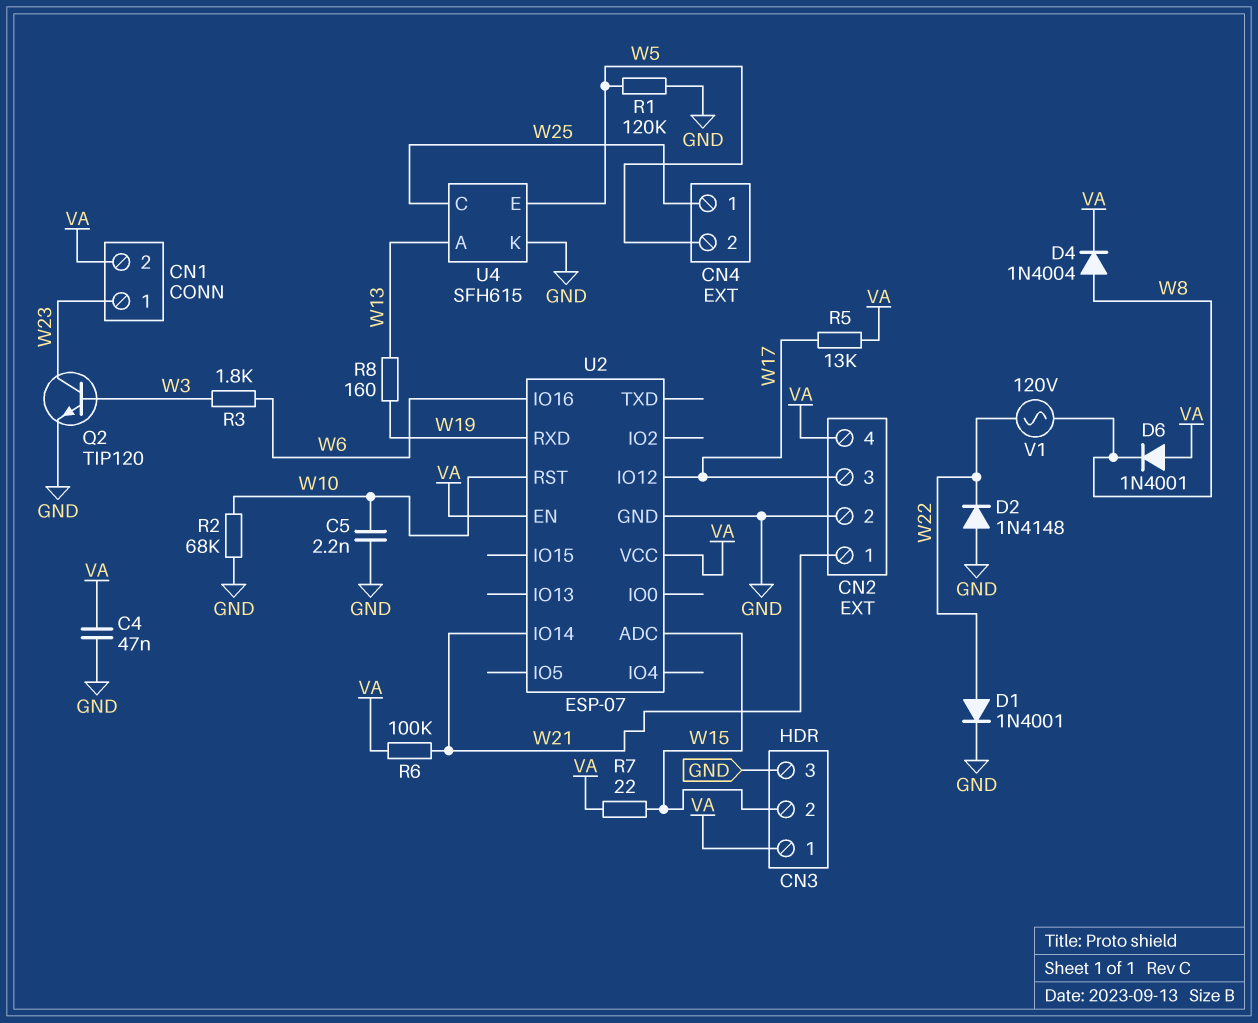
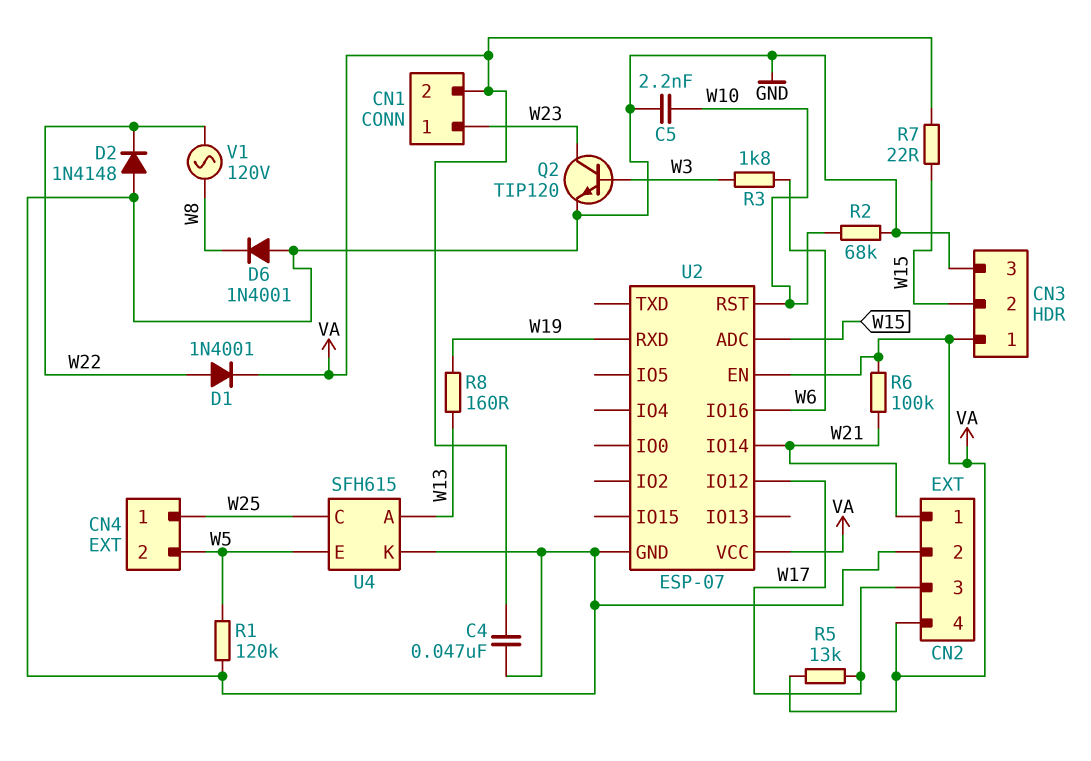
D1: diode 1N4001 (A W22, K GND) -> diode 1N4001 (A W22, K VA)
D4: diode 1N4004 (A W8, K VA) -> none
D6: diode 1N4001 (A VA, K W8) -> diode 1N4001 (A GND, K W8)

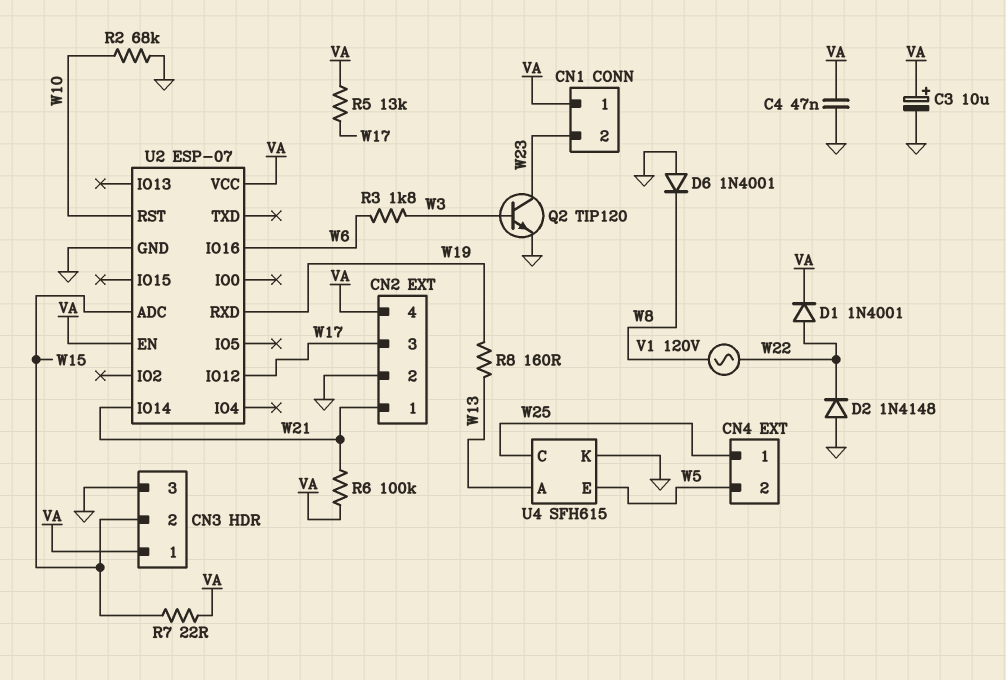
C3: none -> 10uF (plus VA, minus GND)
C5: 2.2nF (GND, W10) -> none
CN1 pin 1: W23 -> VA
CN1 pin 2: VA -> W23
R1: 120k (GND, W5) -> none

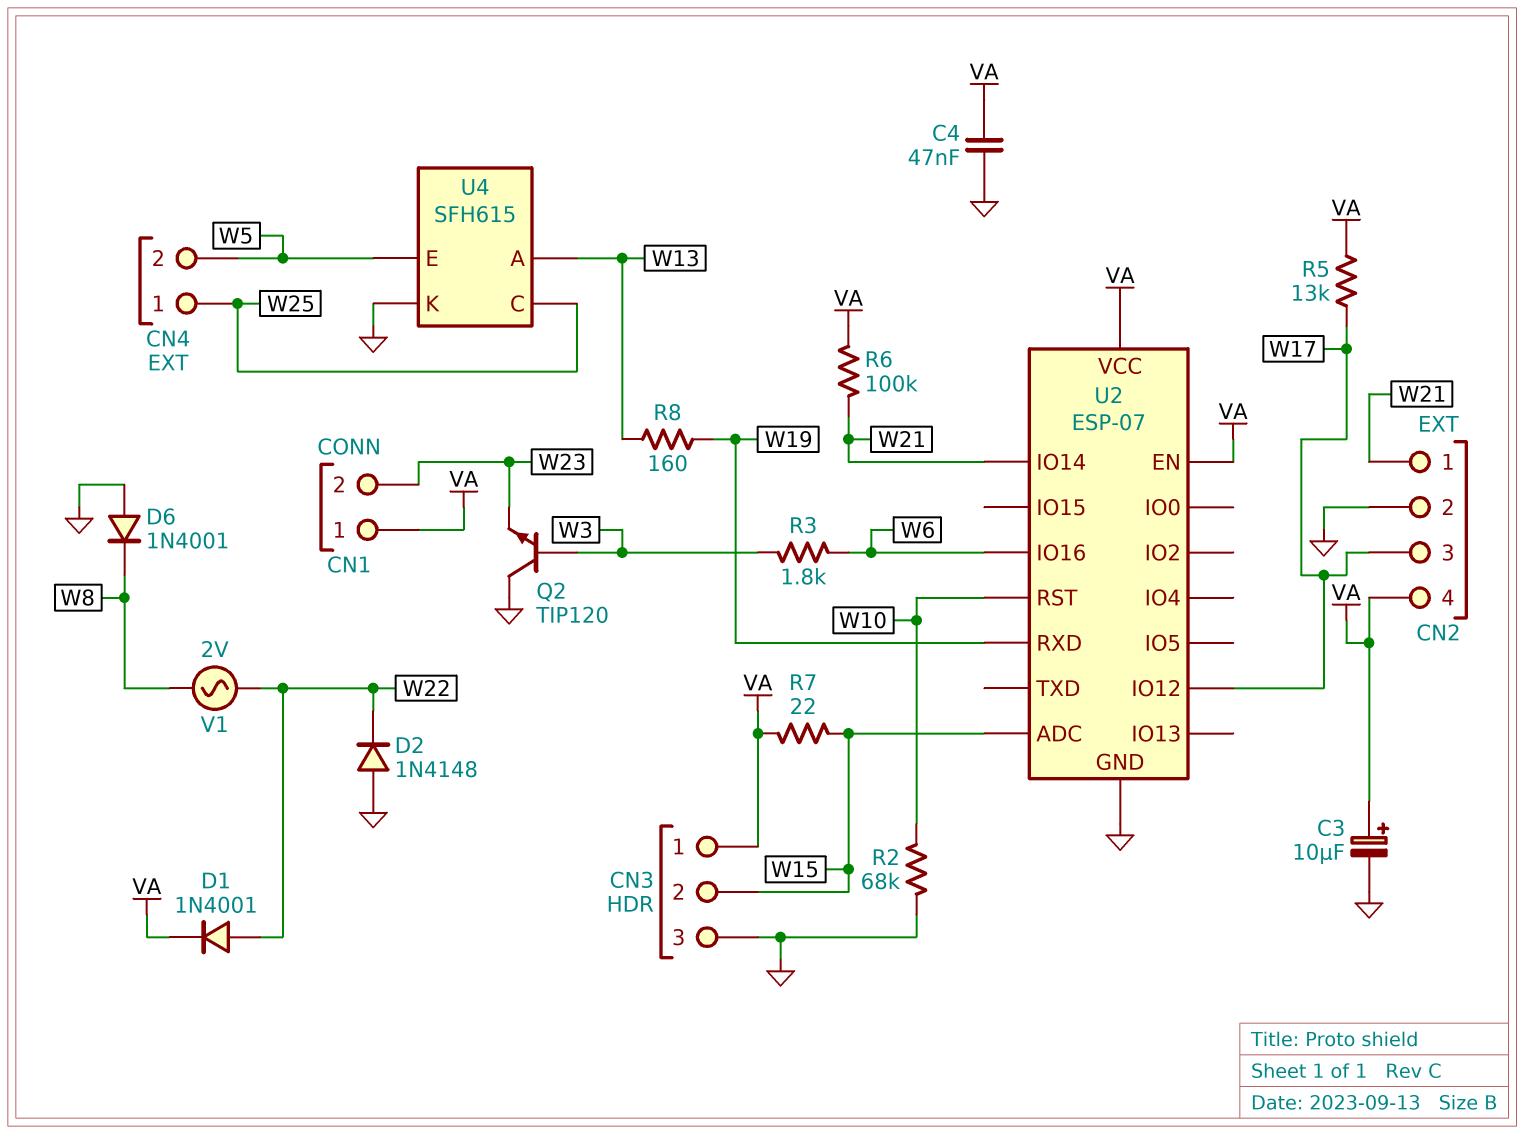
Q2: NPN TIP120 (B W3, C W23, E GND) -> NPN TIP120 (B W3, C GND, E W23)
V1: AC 120V (W8, W22) -> AC 2V (W8, W22)

